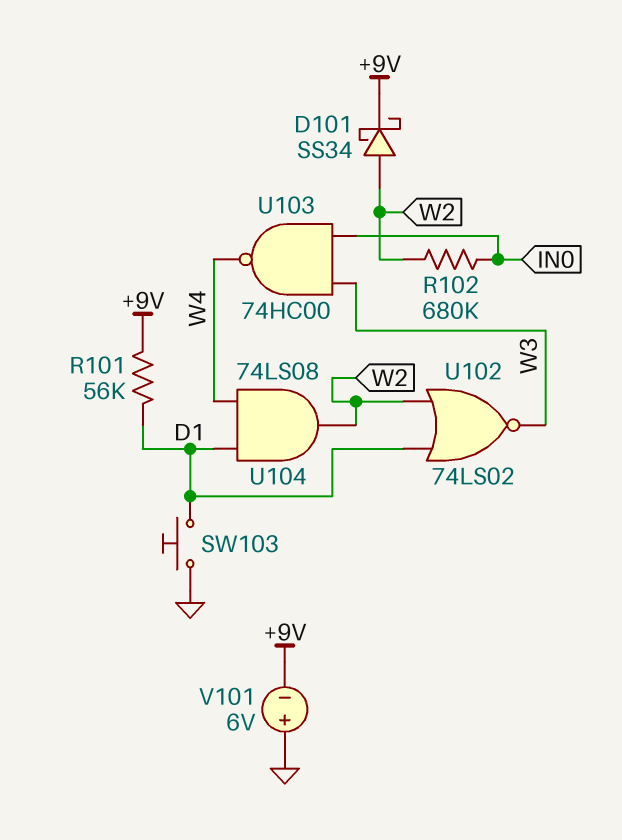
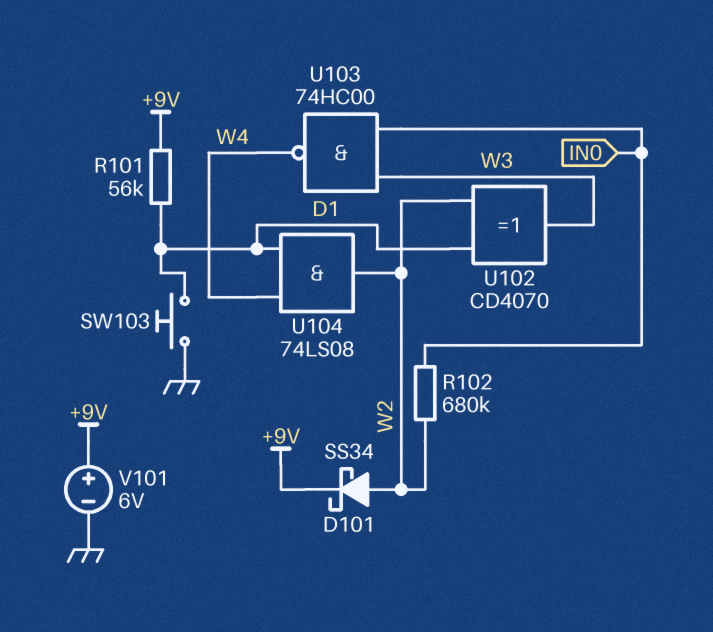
U102: NOR 74LS02 (in D1, in W2, out W3) -> XOR CD4070 (in D1, in W2, out W3)
V101: 6V (plus GND, minus +9V) -> 6V (plus +9V, minus GND)

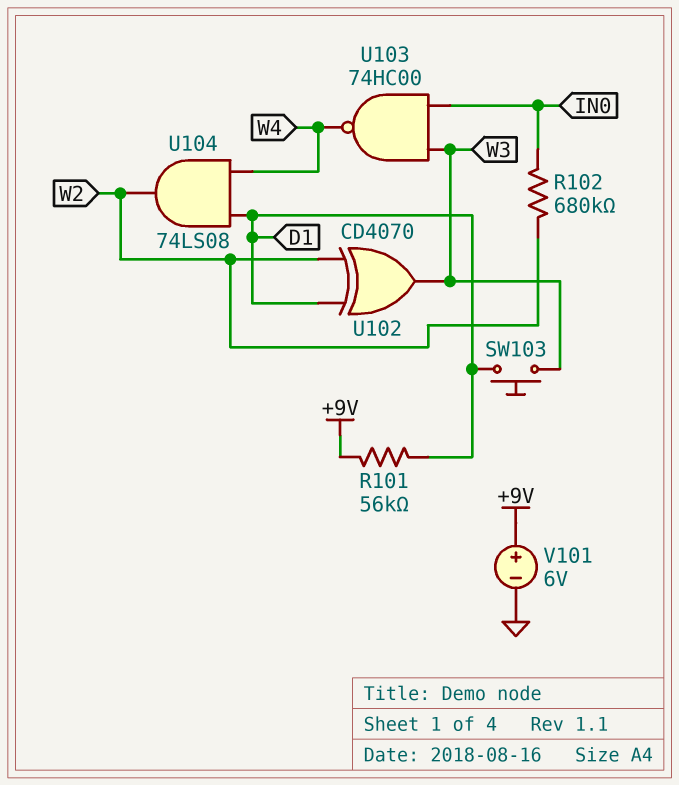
D101: schottky SS34 (A W2, K +9V) -> none
SW103: button (D1, GND) -> button (D1, W3)

